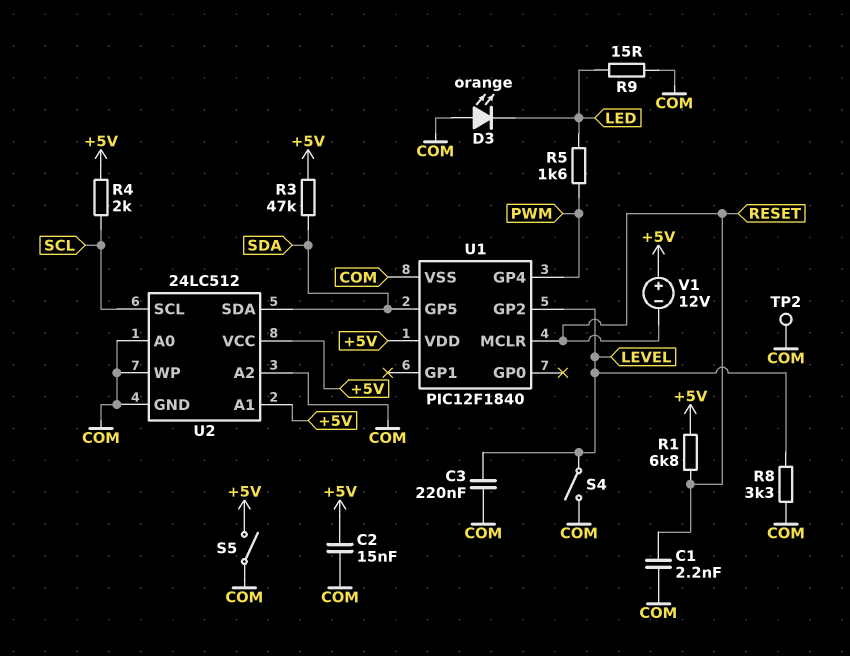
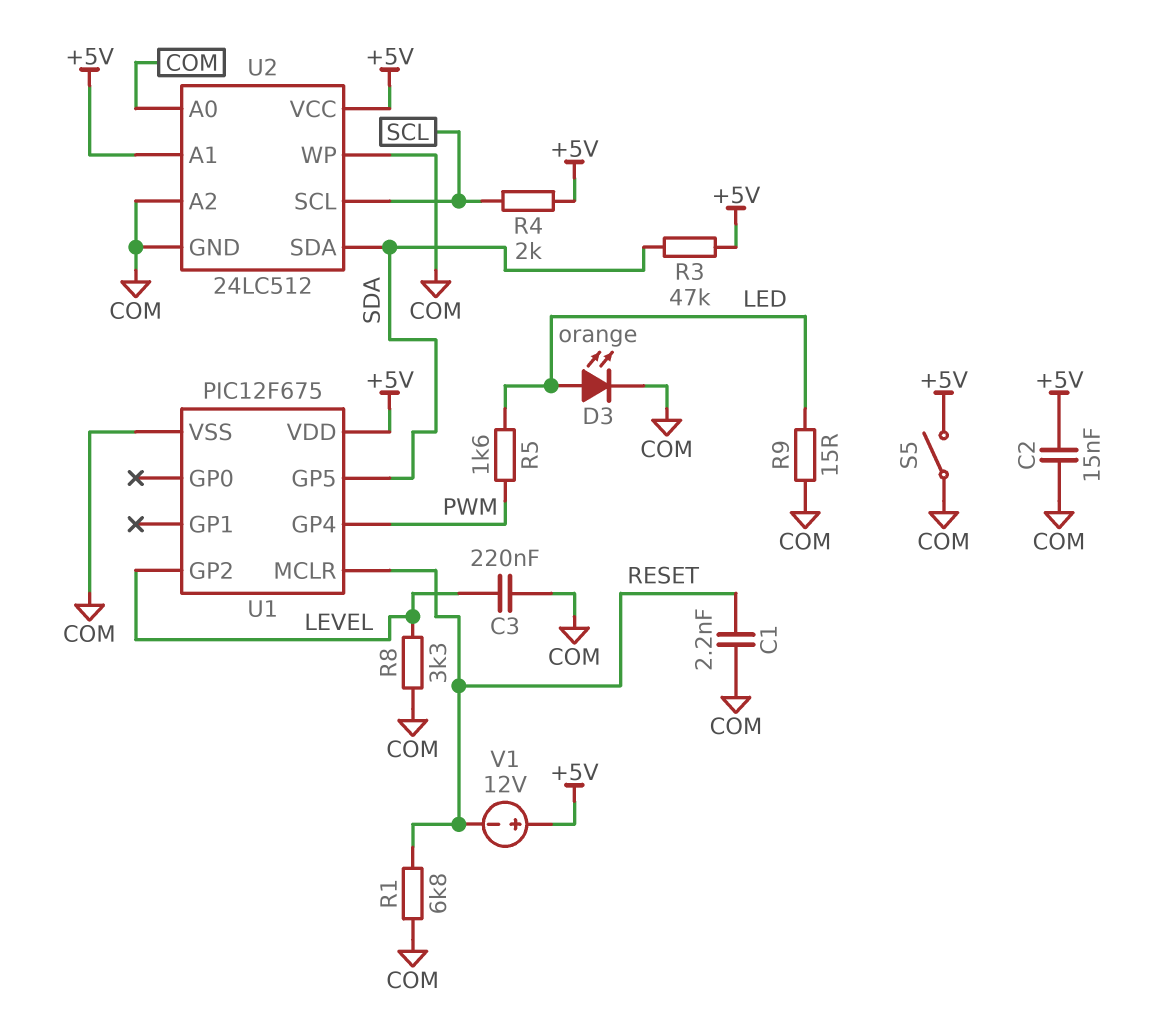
D3: LED orange (A COM, K LED) -> LED orange (A LED, K COM)
R1: 6.8k (+5V, RESET) -> 6.8k (COM, RESET)
S4: switch (COM, LEVEL) -> none
TP2: test point (COM) -> none
U1: PIC12F1840 -> PIC12F675

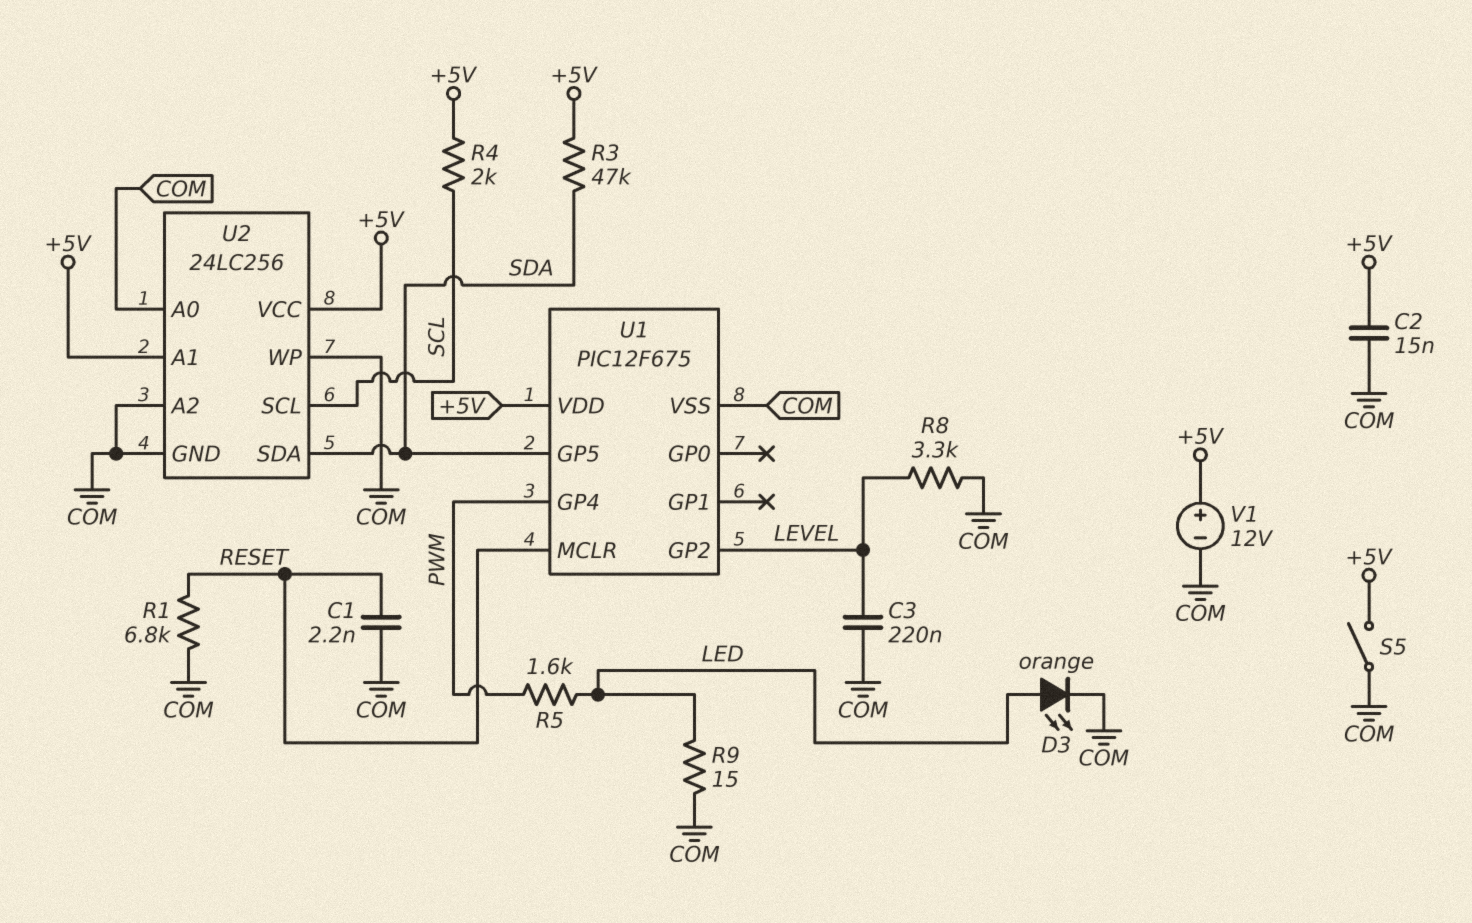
U2: 24LC512 -> 24LC256
V1: 12V (plus +5V, minus RESET) -> 12V (plus +5V, minus COM)

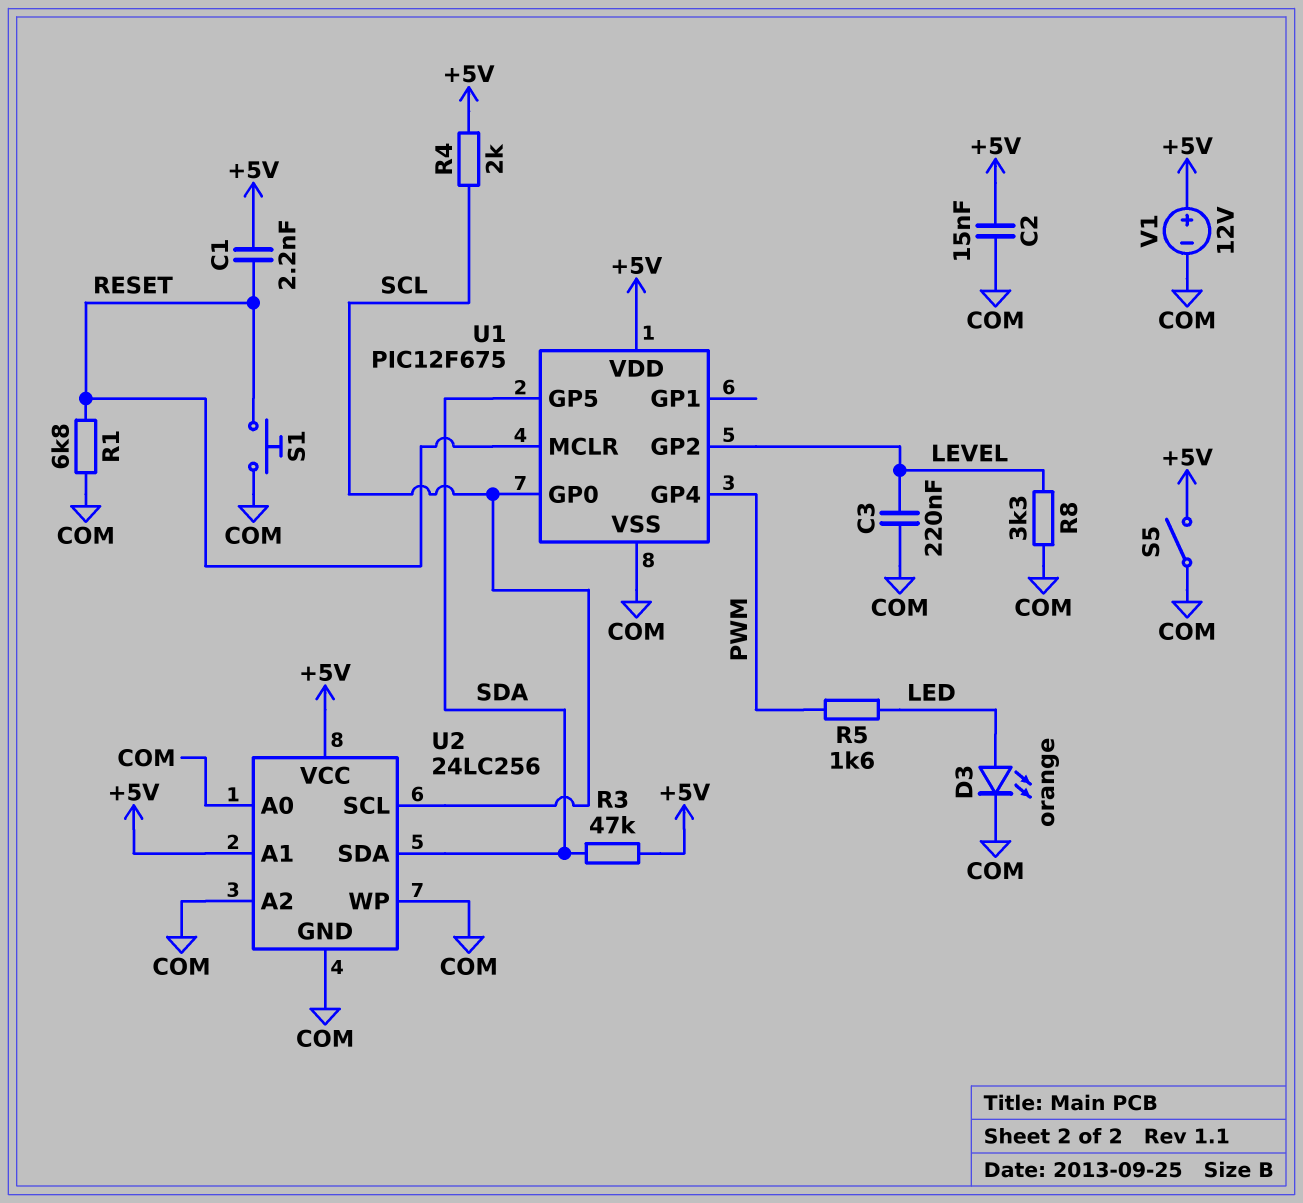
C1: 2.2nF (COM, RESET) -> 2.2nF (+5V, RESET)
R9: 15 (COM, LED) -> none
S1: none -> button (COM, RESET)
U1 pin GP0: none -> SCL

